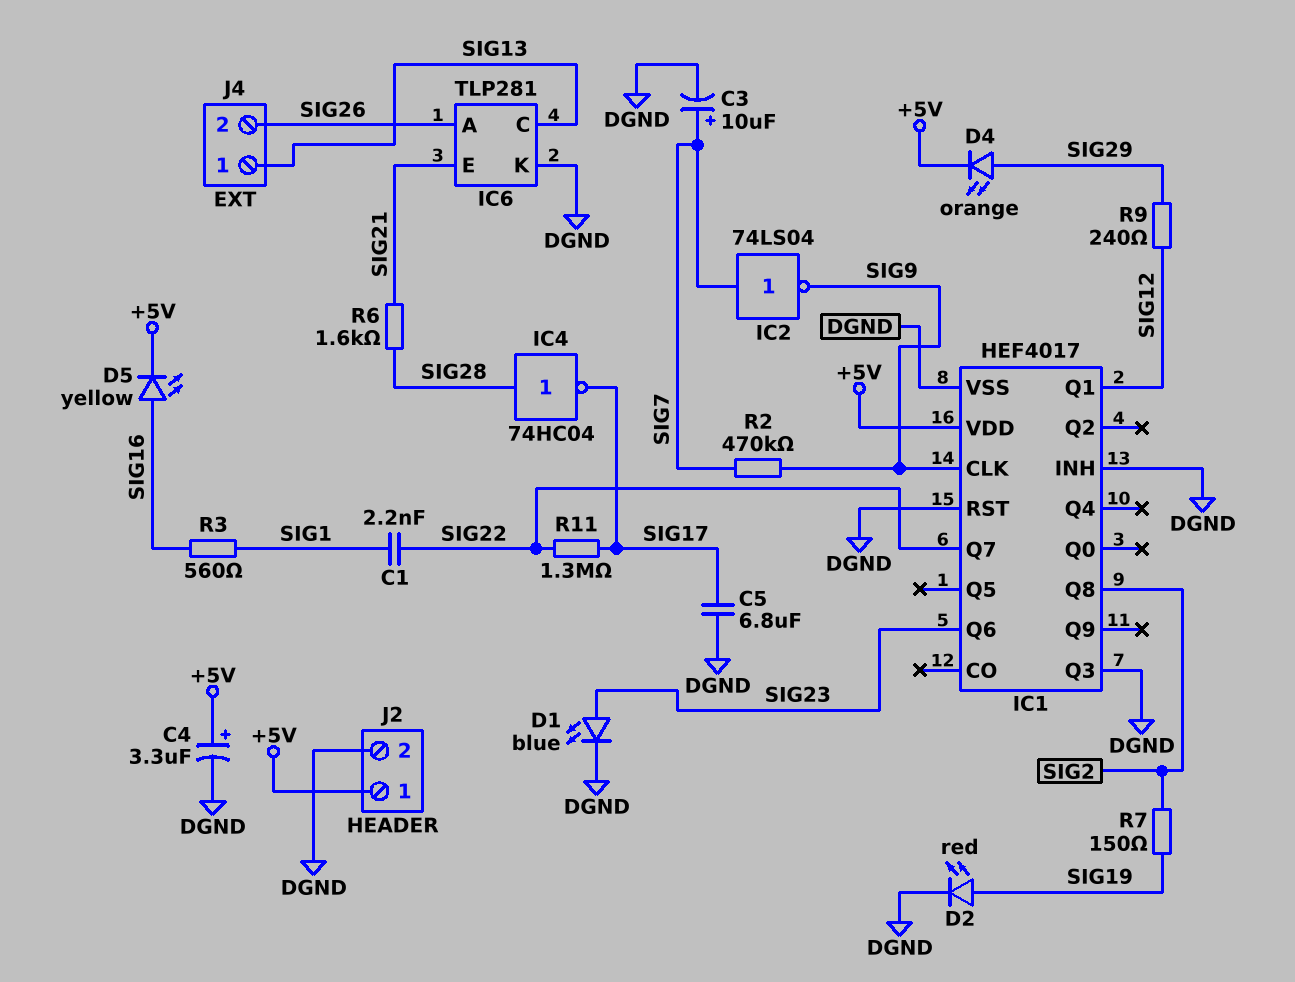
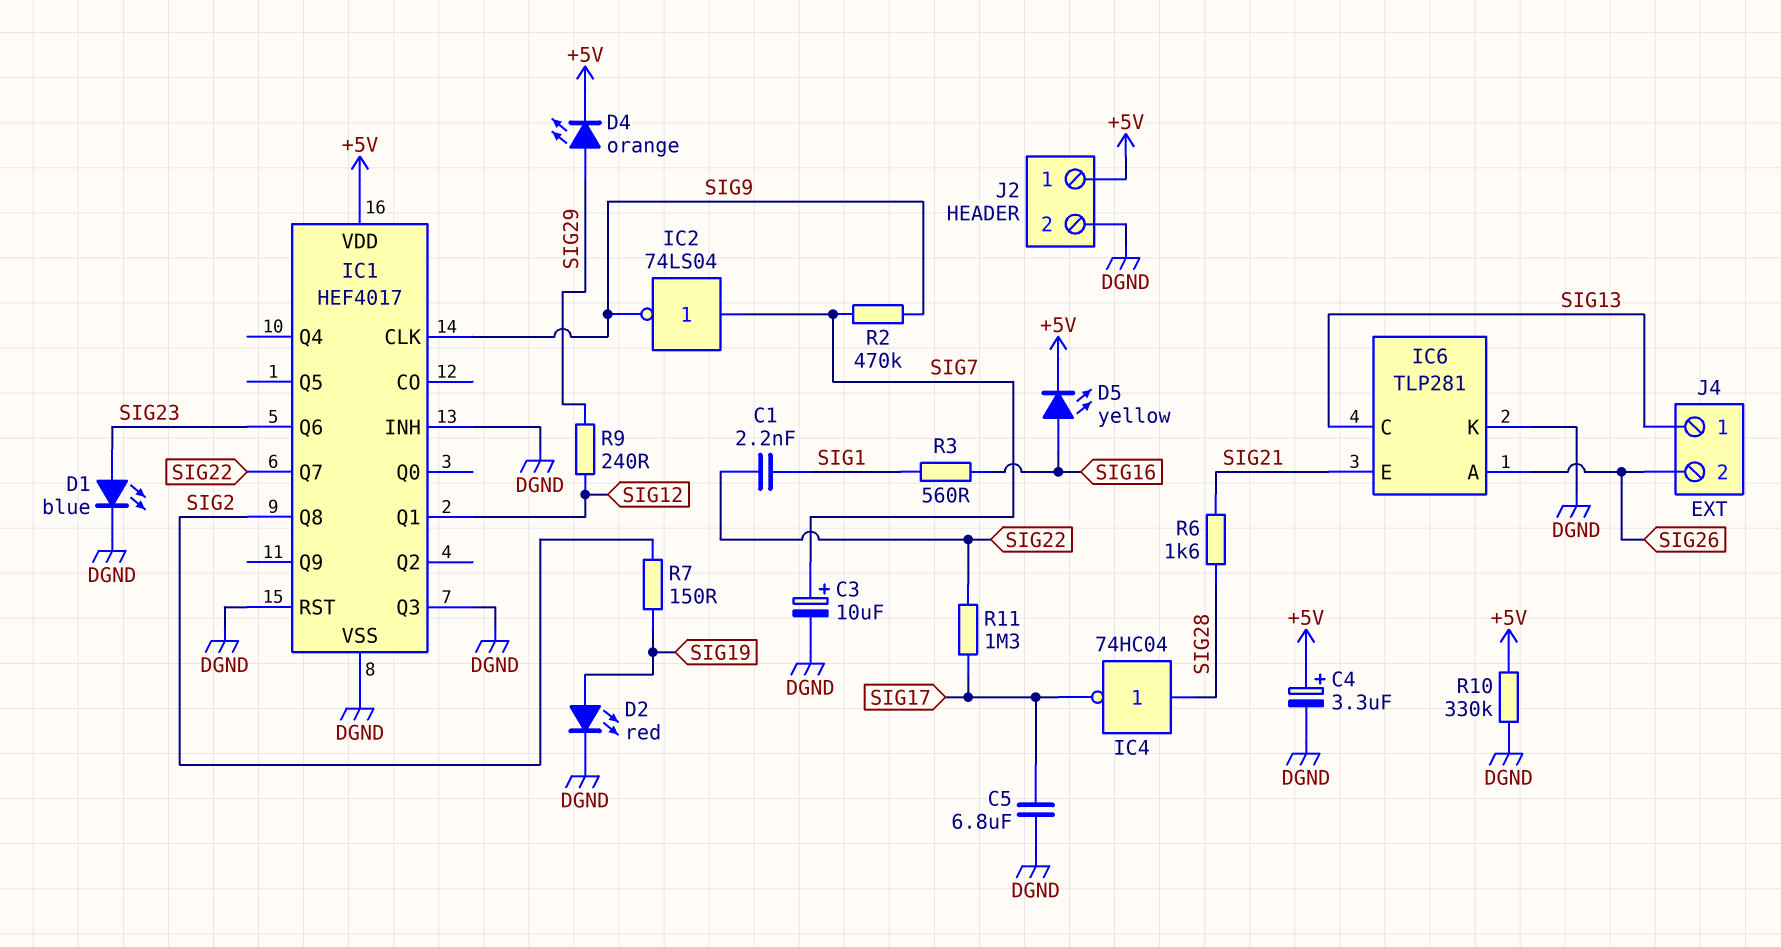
R10: none -> 330k (+5V, DGND)

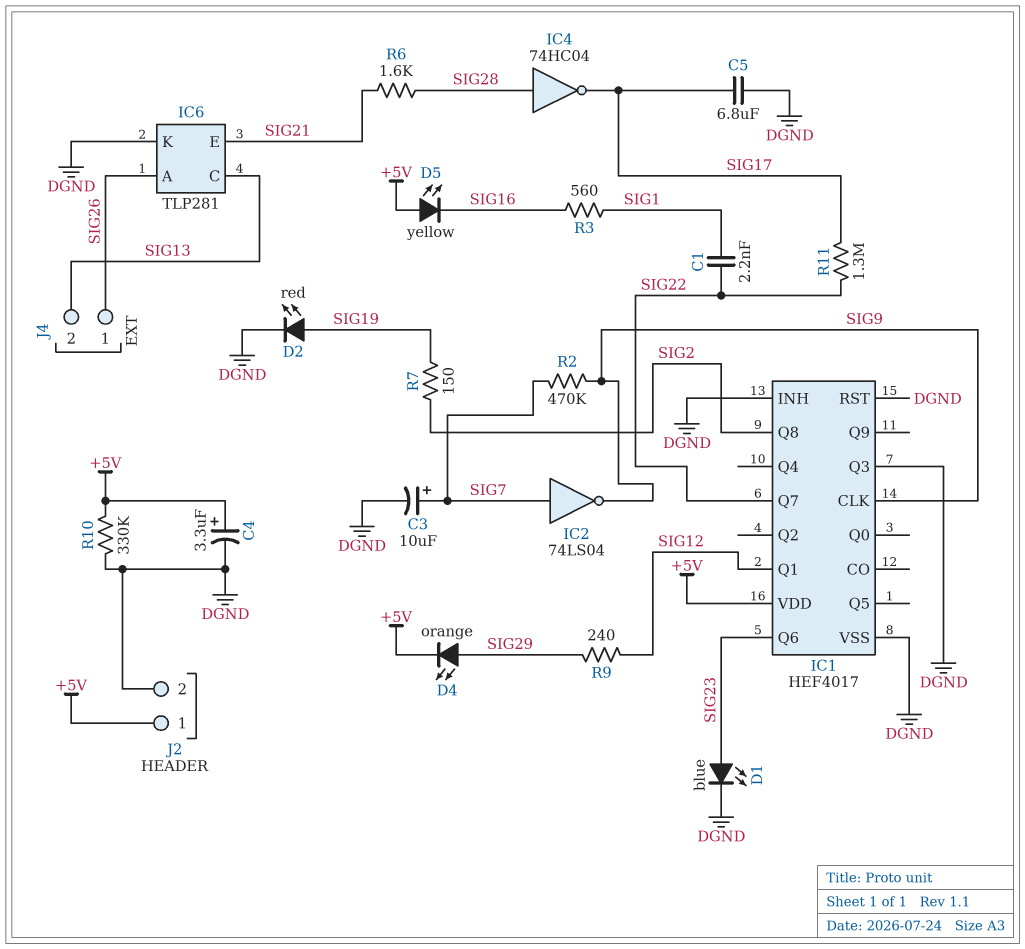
D5: LED yellow (A SIG16, K +5V) -> LED yellow (A +5V, K SIG16)
J4 pin 1: SIG13 -> SIG26
J4 pin 2: SIG26 -> SIG13

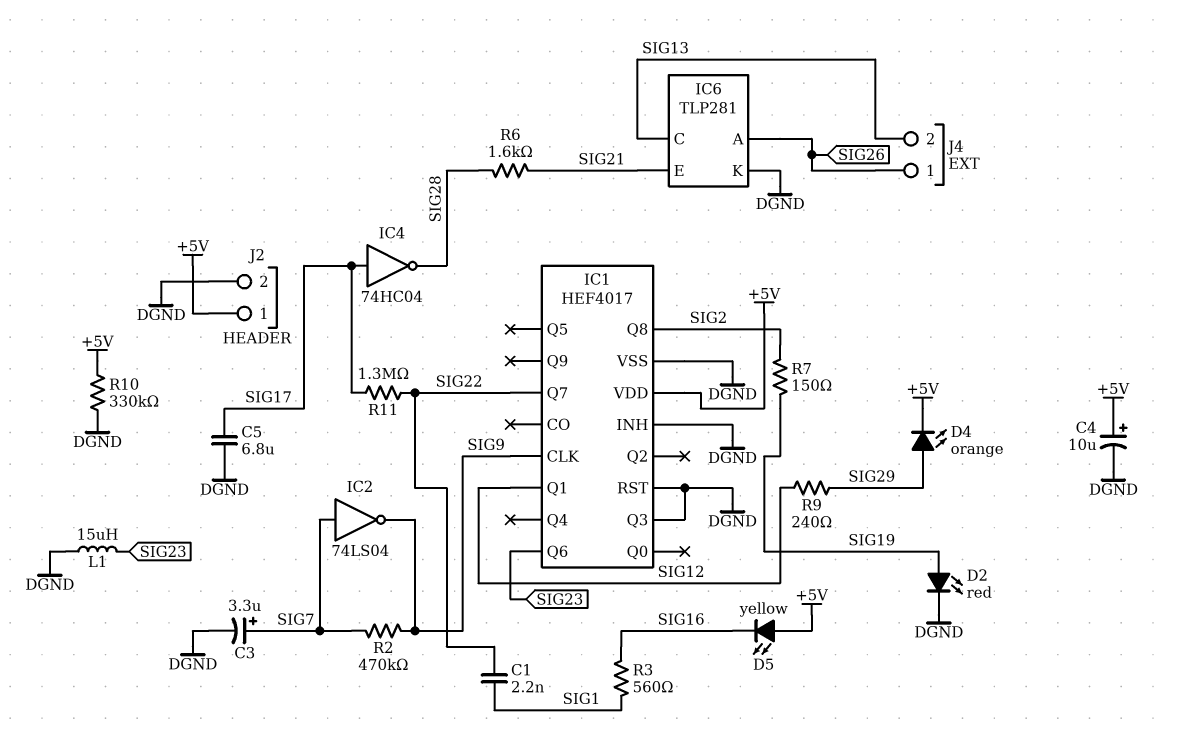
C3: 10uF (plus SIG7, minus DGND) -> 3.3uF (plus SIG7, minus DGND)
C4: 3.3uF (plus +5V, minus DGND) -> 10uF (plus +5V, minus DGND)
D1: LED blue (A SIG23, K DGND) -> none
IC4: NOT 74HC04 (in SIG28, out SIG17) -> NOT 74HC04 (in SIG17, out SIG28)
L1: none -> 15uH (DGND, SIG23)

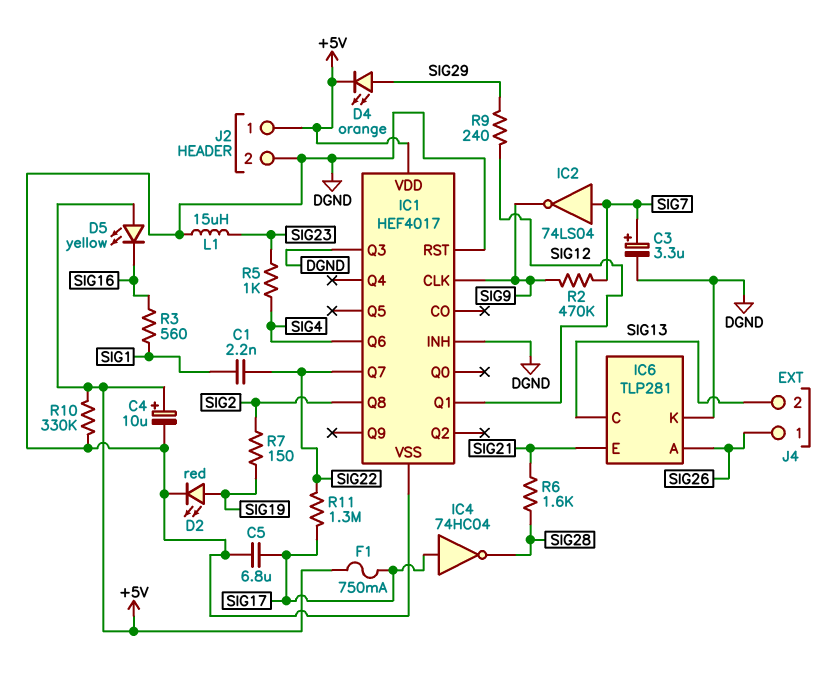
F1: none -> 750mA (+5V, SIG17)
IC1 pin Q6: SIG23 -> SIG4
R5: none -> 1k (SIG4, SIG23)

